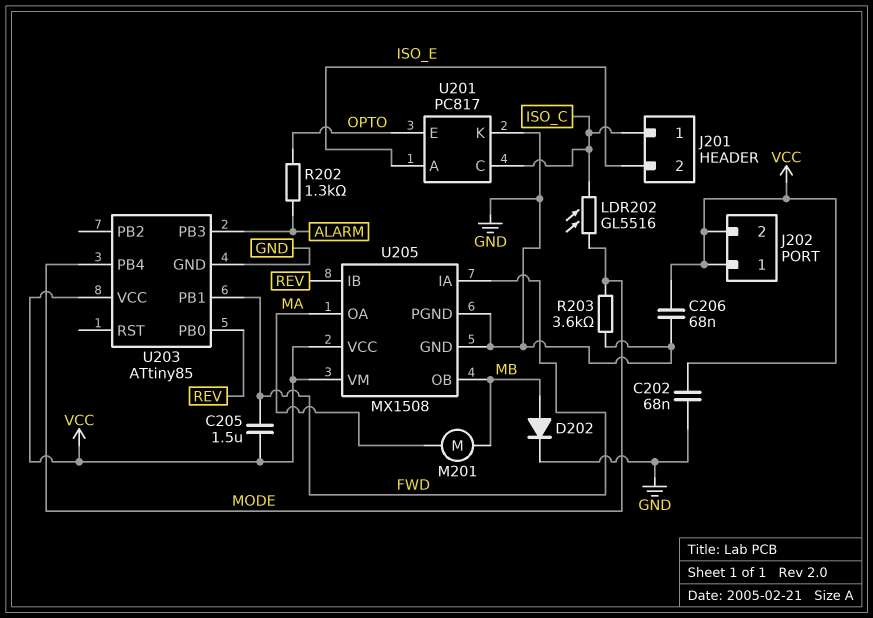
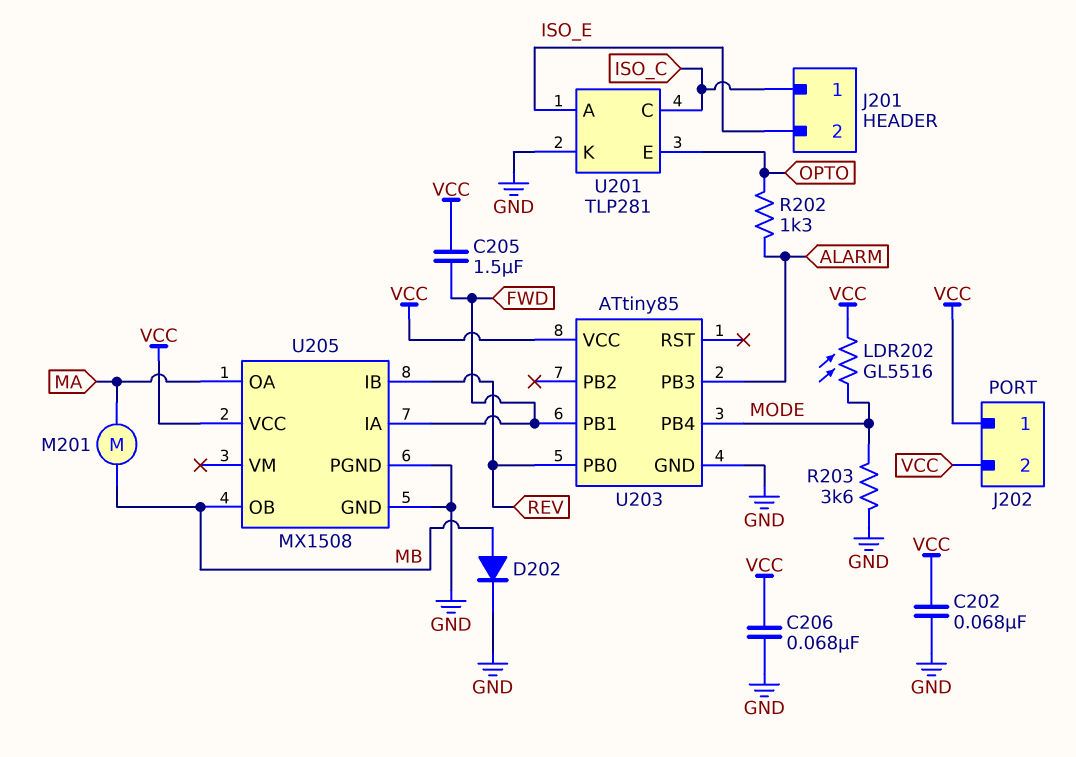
LDR202: GL5516 (ISO_C, MODE) -> GL5516 (MODE, VCC)
U201: PC817 -> TLP281
U205 pin VM: VCC -> none

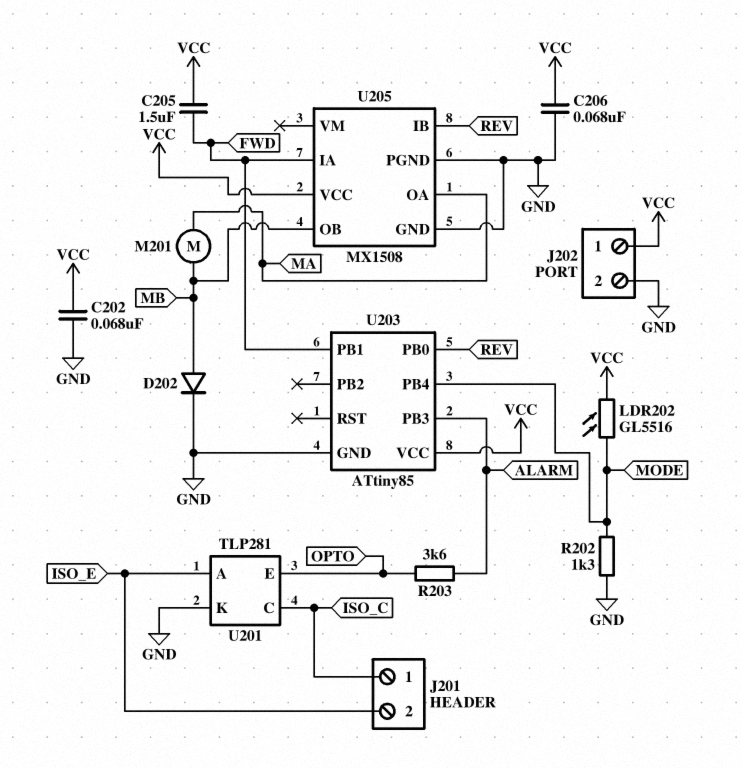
J202 pin 2: VCC -> GND
R202: 1.3k (ALARM, OPTO) -> 1.3k (GND, MODE)
R203: 3.6k (GND, MODE) -> 3.6k (ALARM, OPTO)

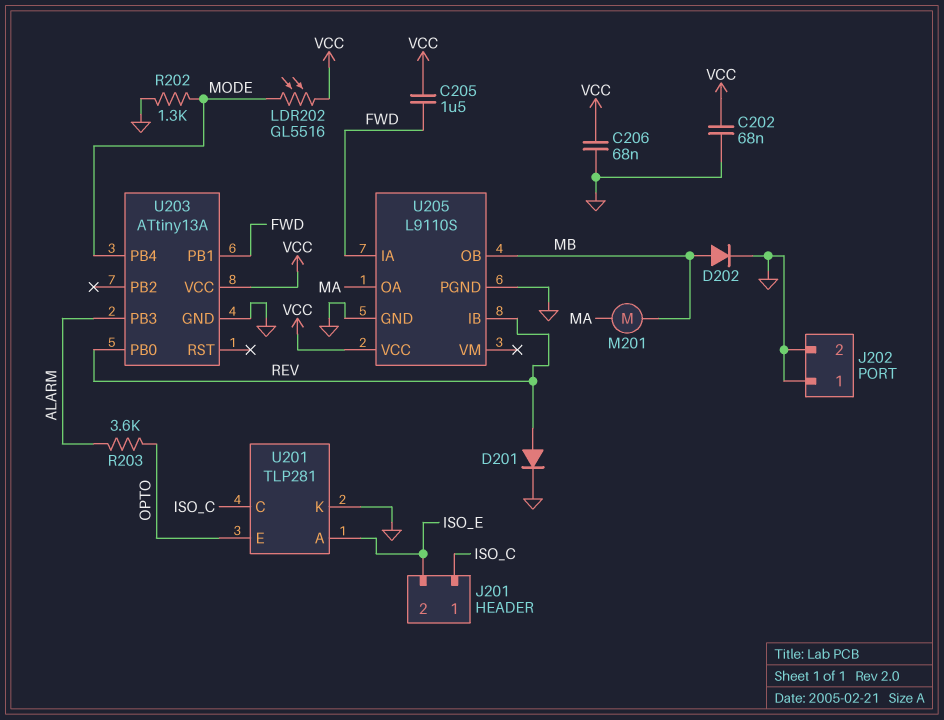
D201: none -> diode (A REV, K GND)
J202 pin 1: VCC -> GND
U203: ATtiny85 -> ATtiny13A
U205: MX1508 -> L9110S

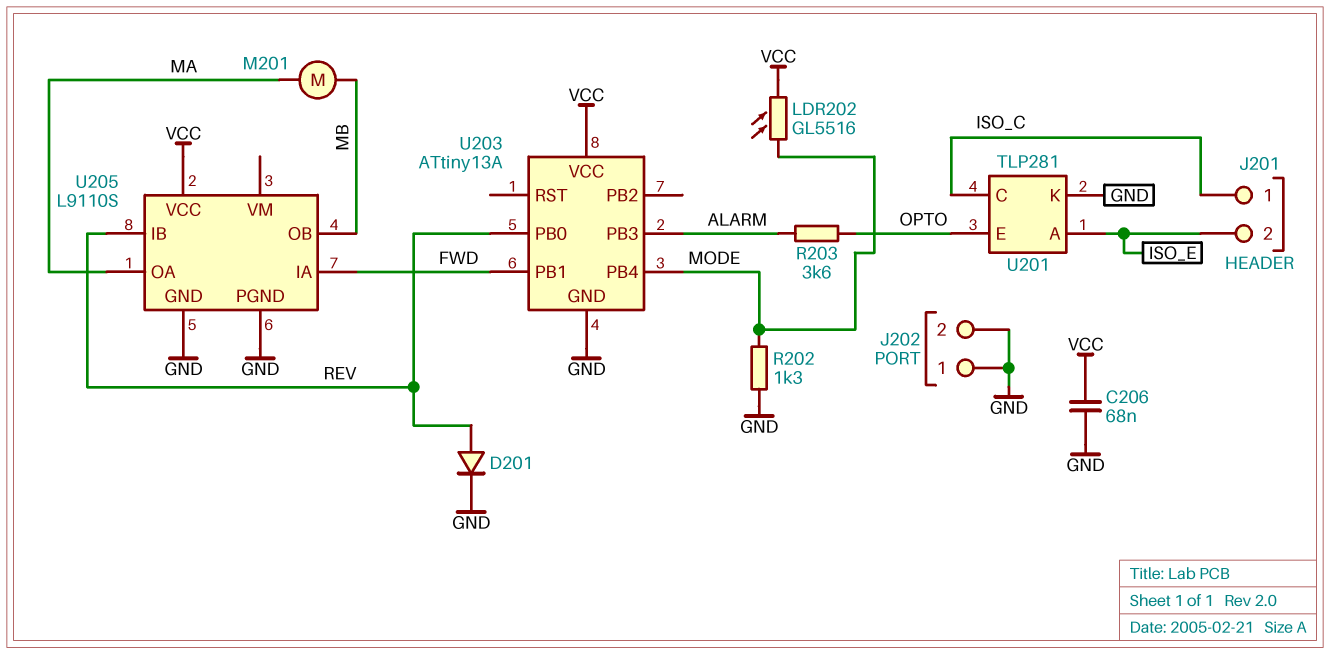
C202: 68nF (GND, VCC) -> none
C205: 1.5uF (FWD, VCC) -> none
D202: diode (A MB, K GND) -> none

